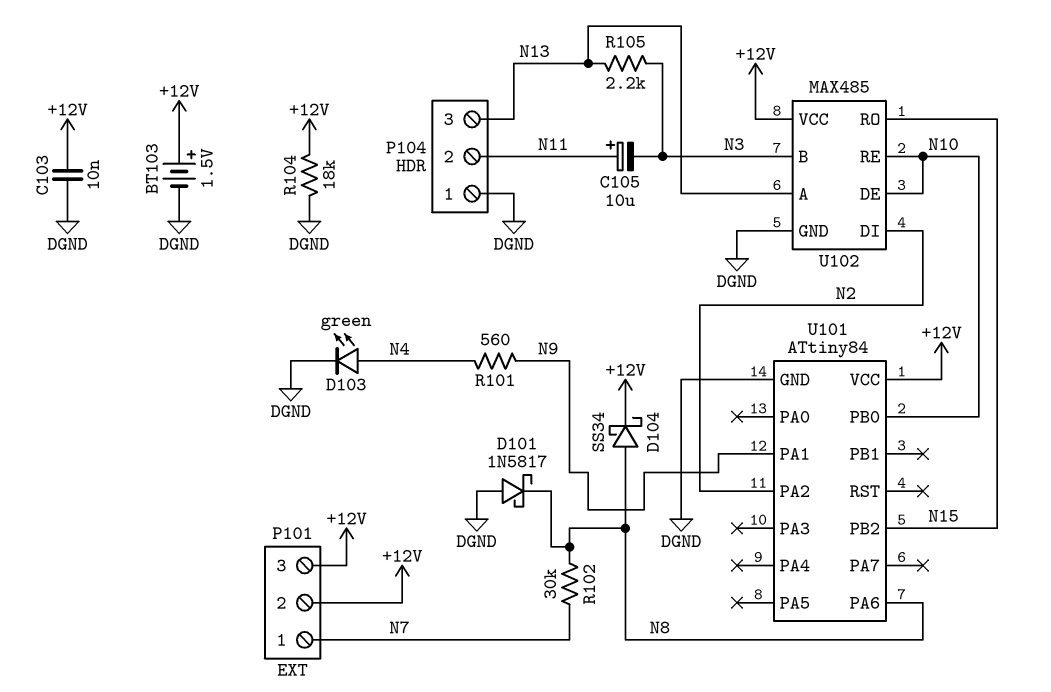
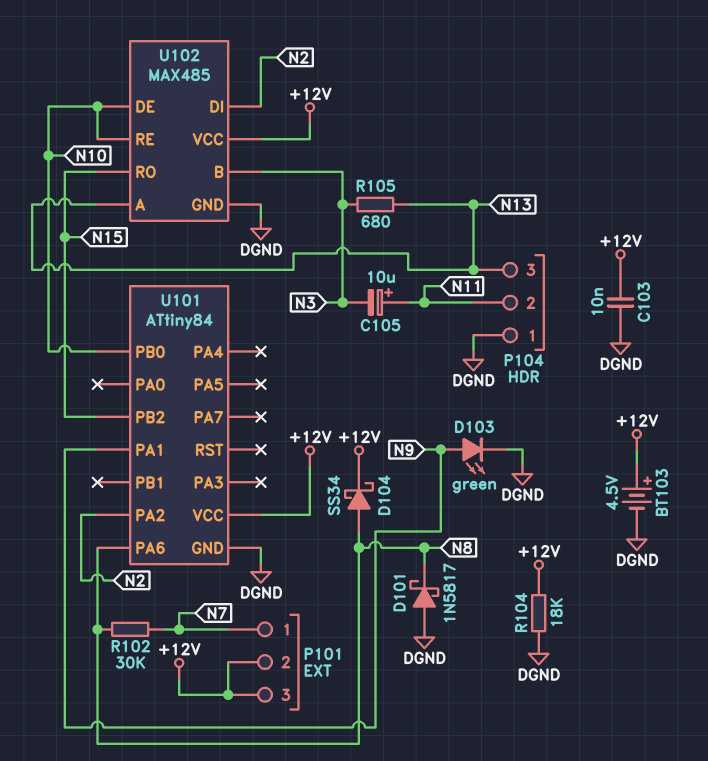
BT103: 1.5V (plus +12V, minus DGND) -> 4.5V (plus +12V, minus DGND)
D103: LED green (A N4, K DGND) -> LED green (A N9, K DGND)
R101: 560 (N4, N9) -> none
R105: 2.2k (N3, N13) -> 680 (N3, N13)

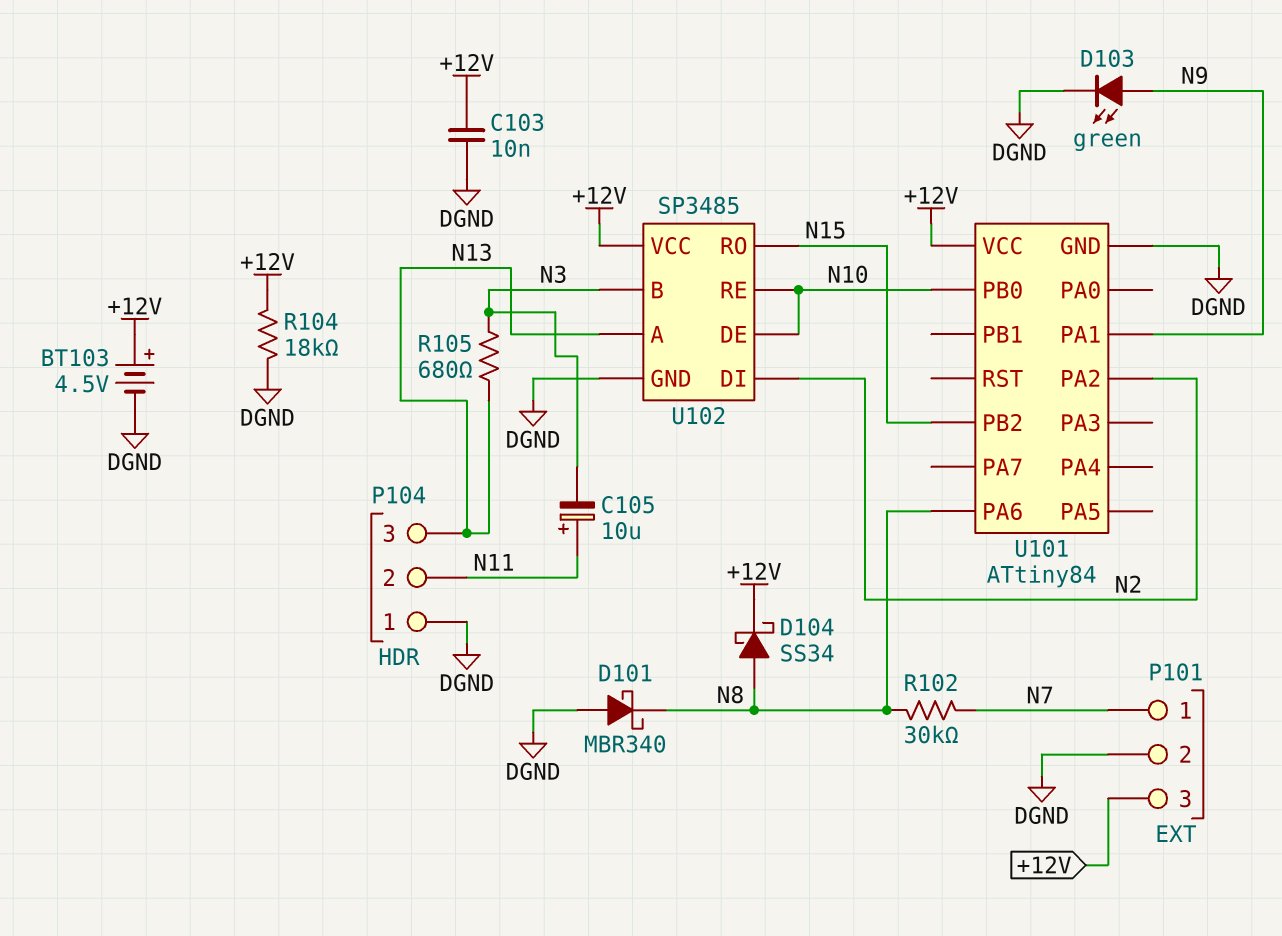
D101: schottky 1N5817 (A DGND, K N8) -> schottky MBR340 (A DGND, K N8)
P101 pin 2: +12V -> DGND
U102: MAX485 -> SP3485

